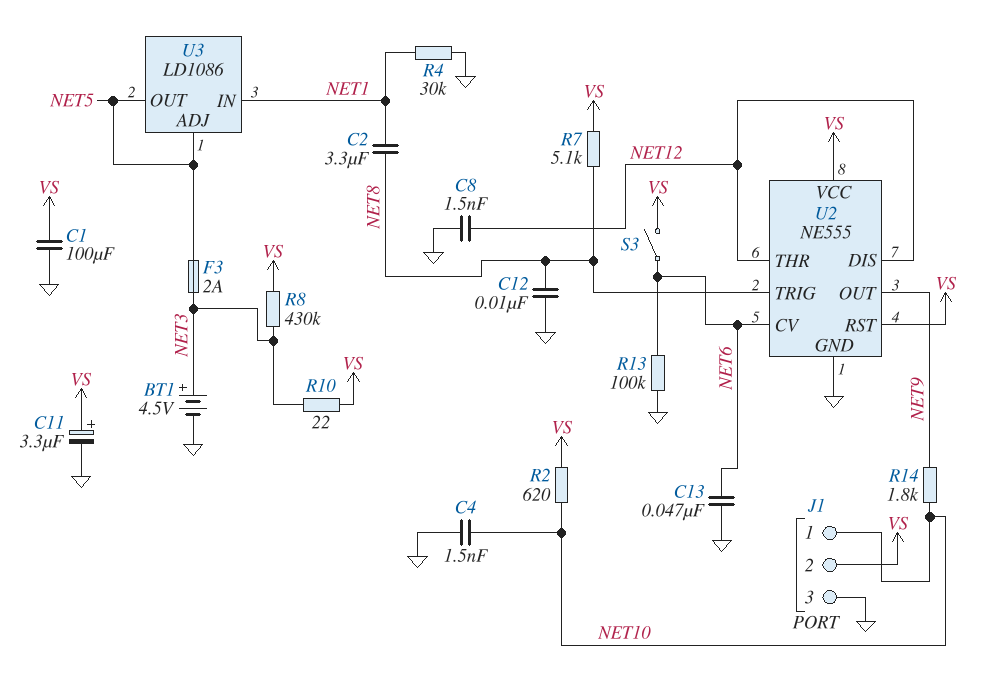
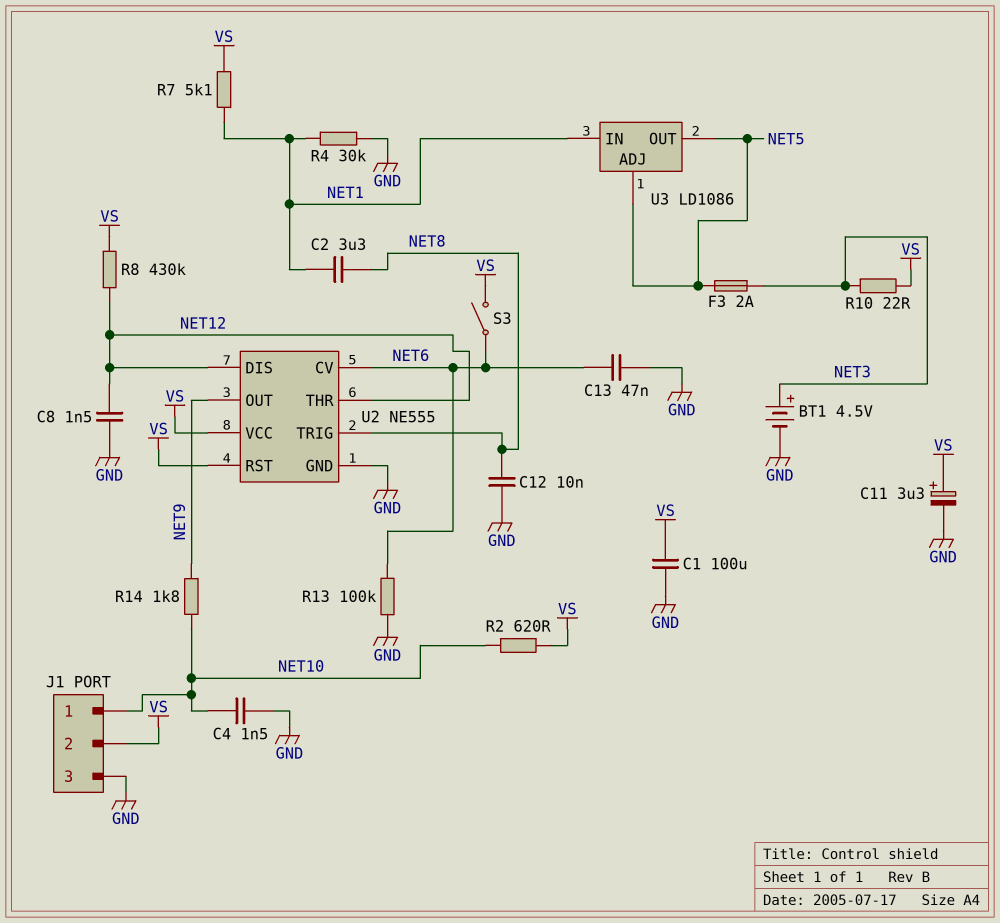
R7: 5.1k (NET8, VS) -> 5.1k (NET1, VS)
R8: 430k (NET3, VS) -> 430k (NET12, VS)

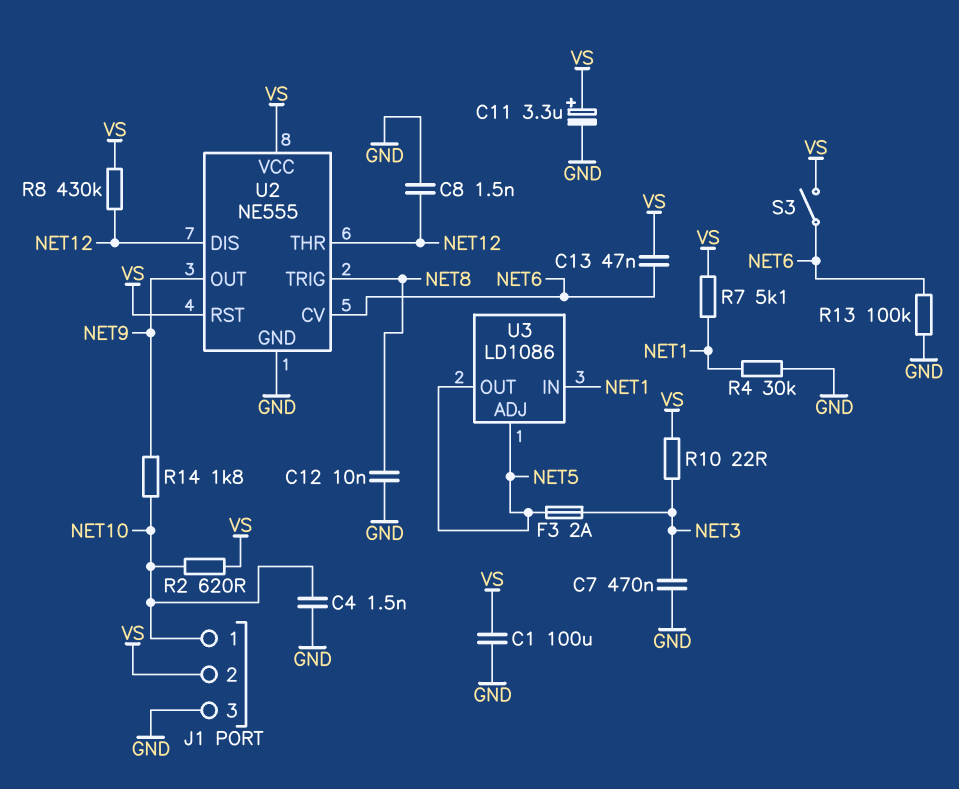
BT1: 4.5V (plus NET3, minus GND) -> none
C2: 3.3uF (NET1, NET8) -> none
C7: none -> 470nF (GND, NET3)
C13: 47nF (GND, NET6) -> 47nF (NET6, VS)

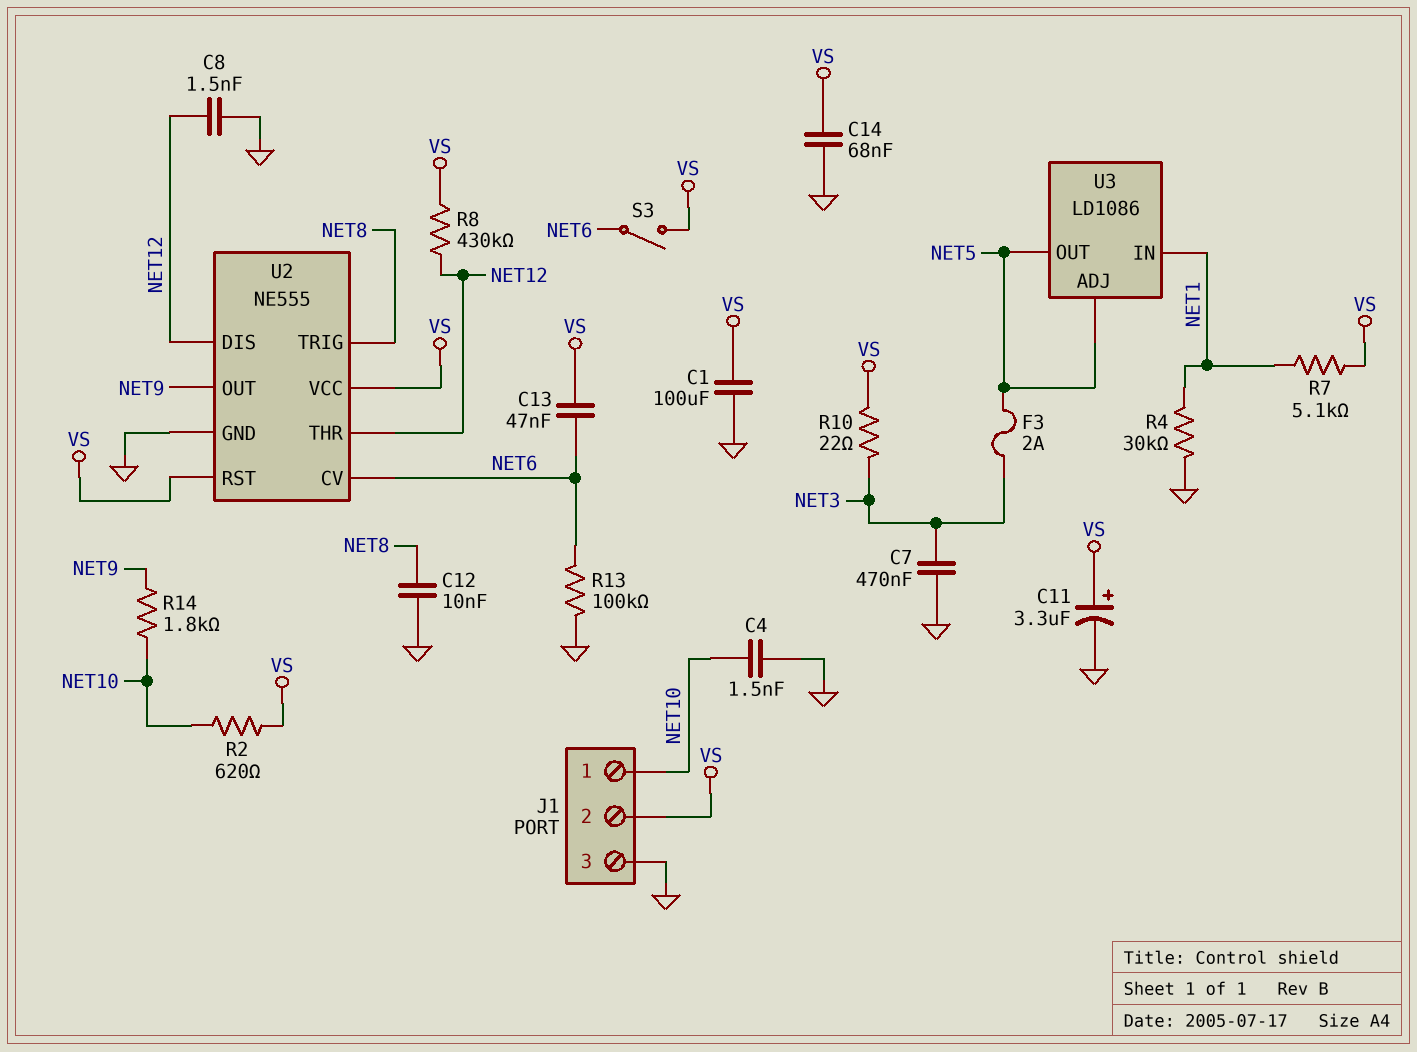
C14: none -> 68nF (GND, VS)

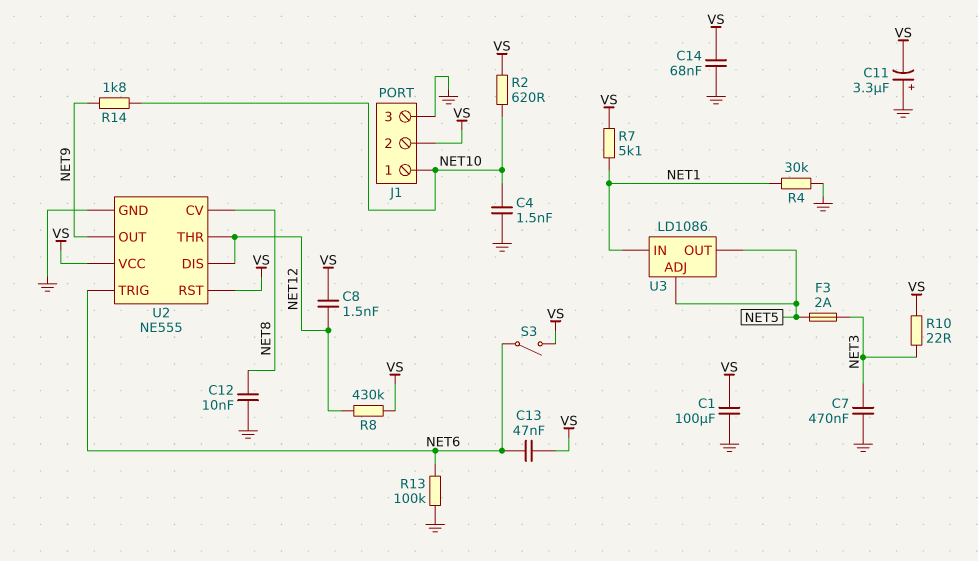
C8: 1.5nF (GND, NET12) -> 1.5nF (NET12, VS)
C11: 3.3uF (plus VS, minus GND) -> 3.3uF (plus GND, minus VS)
U2 pin CV: NET6 -> NET8
U2 pin TRIG: NET8 -> NET6

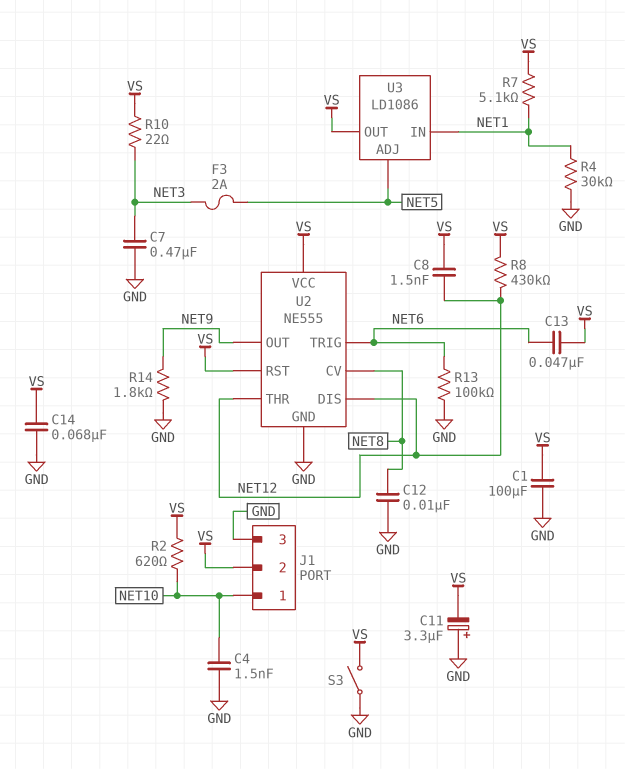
R14: 1.8k (NET9, NET10) -> 1.8k (GND, NET9)
S3: switch (NET6, VS) -> switch (GND, VS)
U3 pin OUT: NET5 -> VS

